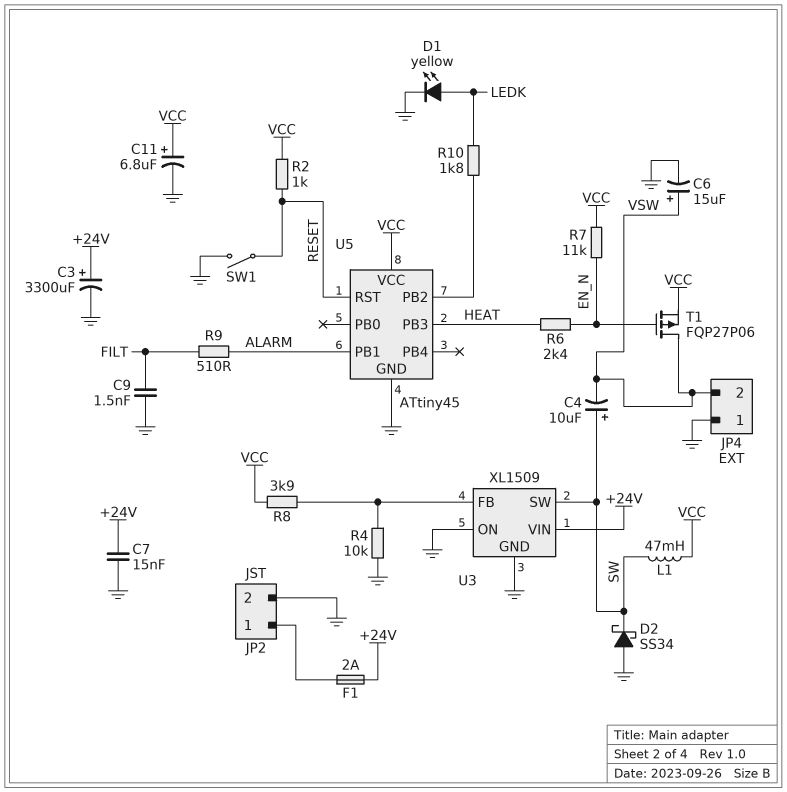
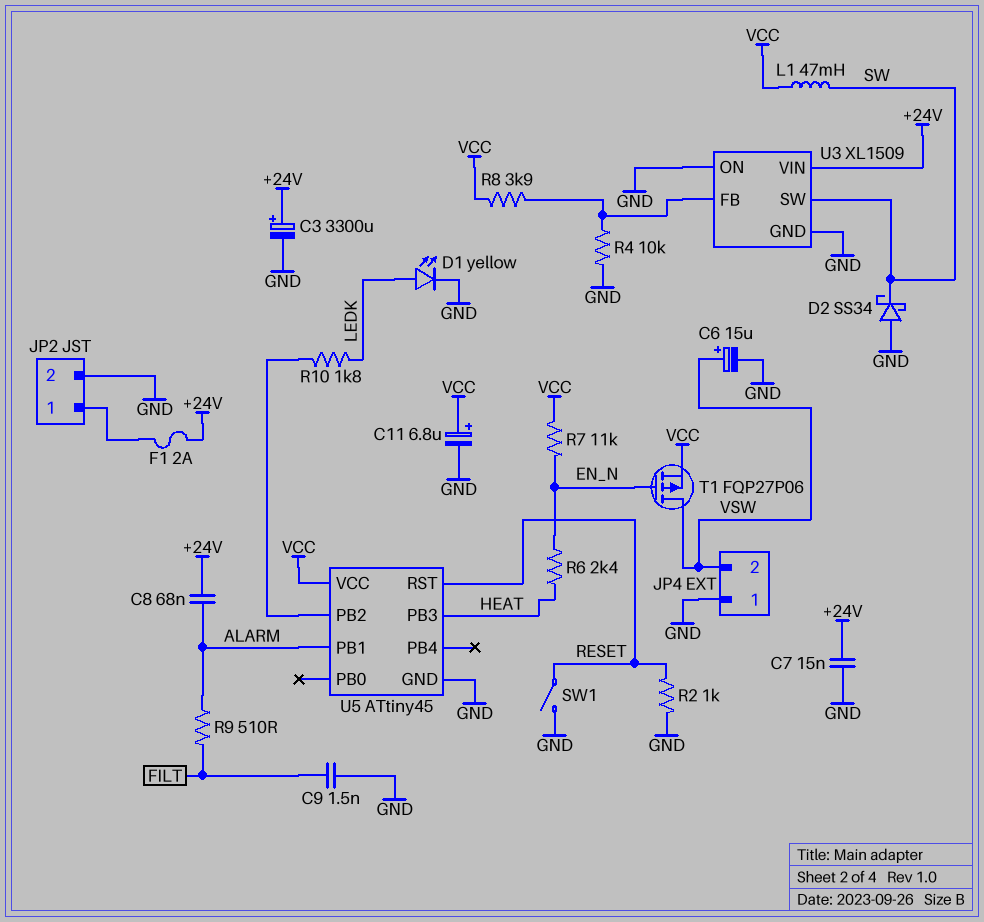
C4: 10uF (plus SW, minus VSW) -> none
C8: none -> 68nF (+24V, ALARM)
R2: 1k (RESET, VCC) -> 1k (GND, RESET)

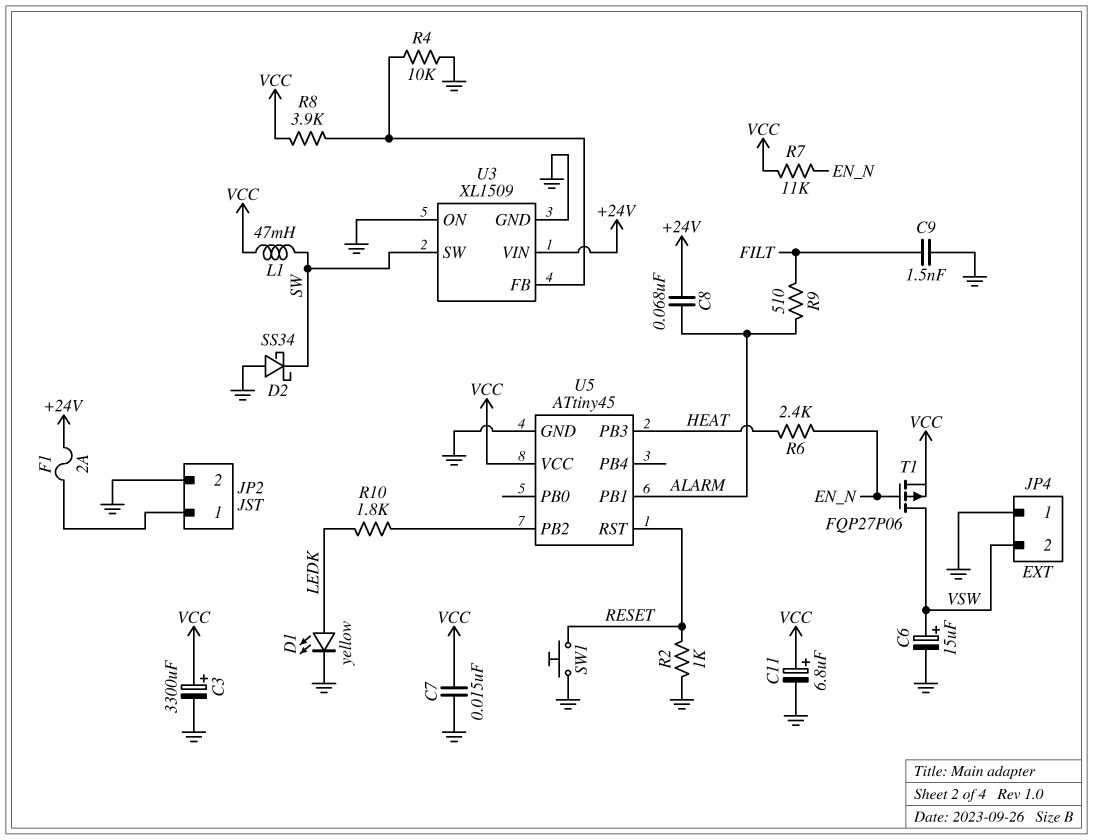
C3: 3300uF (plus +24V, minus GND) -> 3300uF (plus VCC, minus GND)
C7: 15nF (+24V, GND) -> 15nF (GND, VCC)
SW1: switch (GND, RESET) -> button (GND, RESET)

